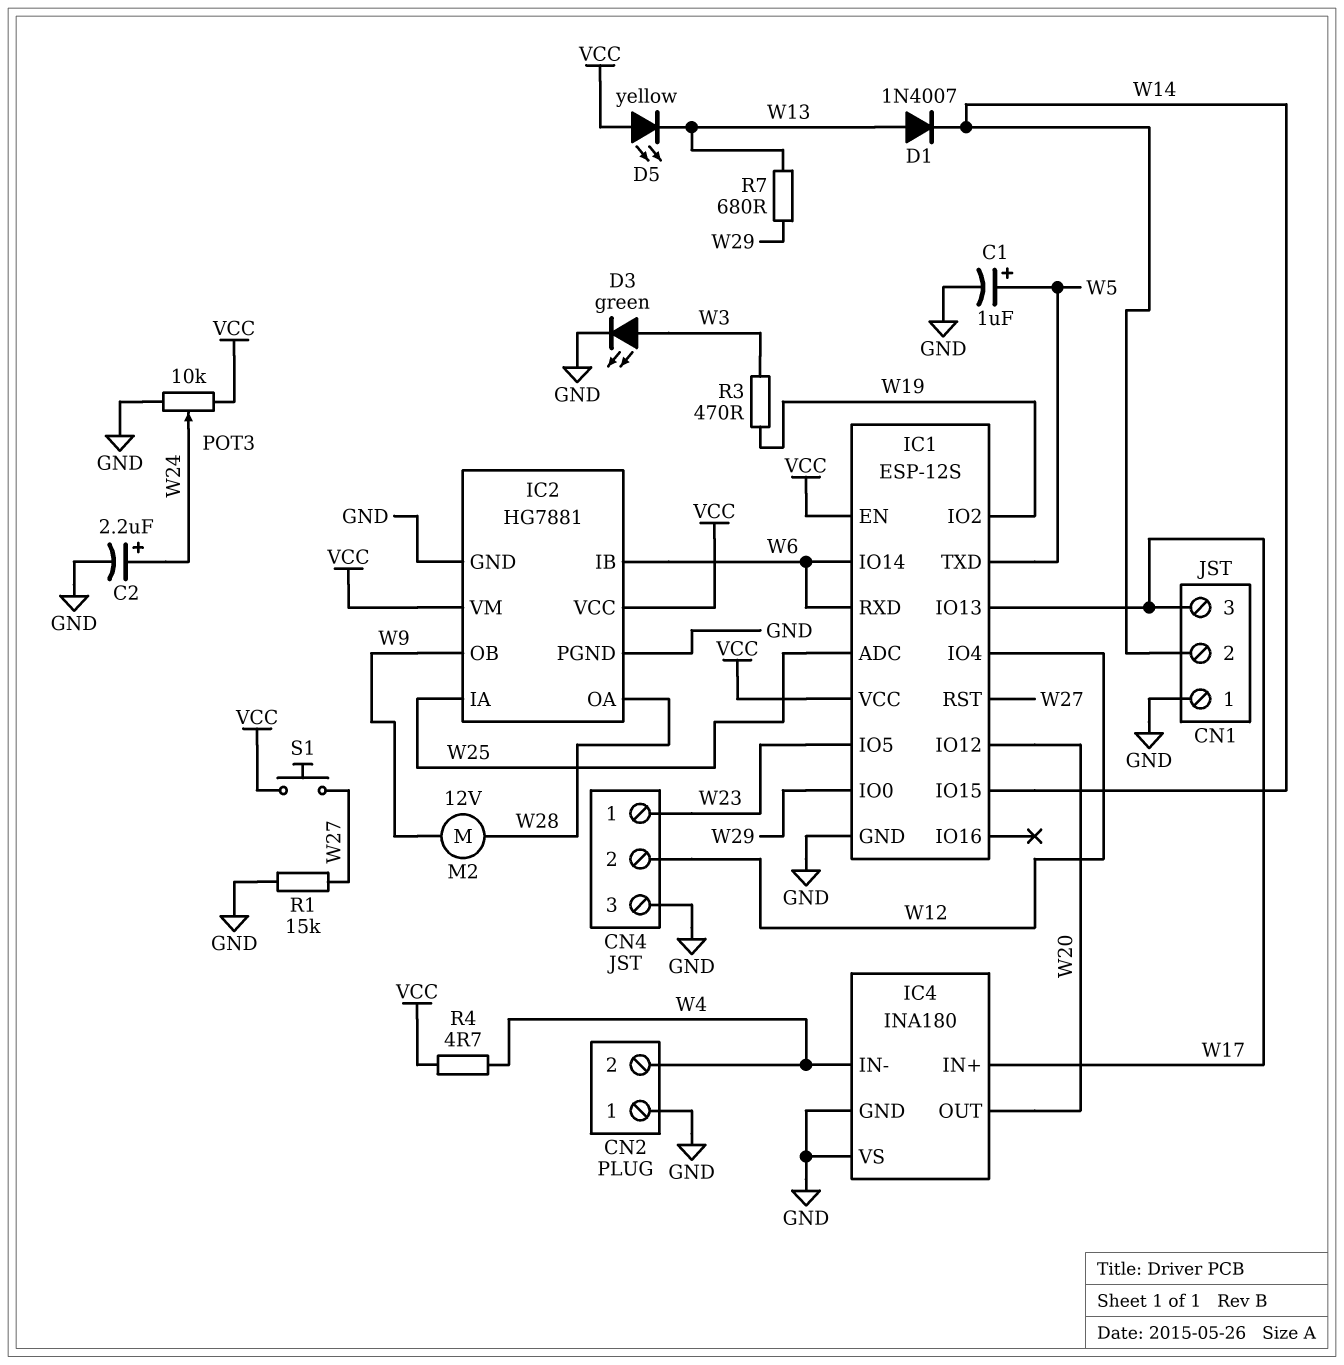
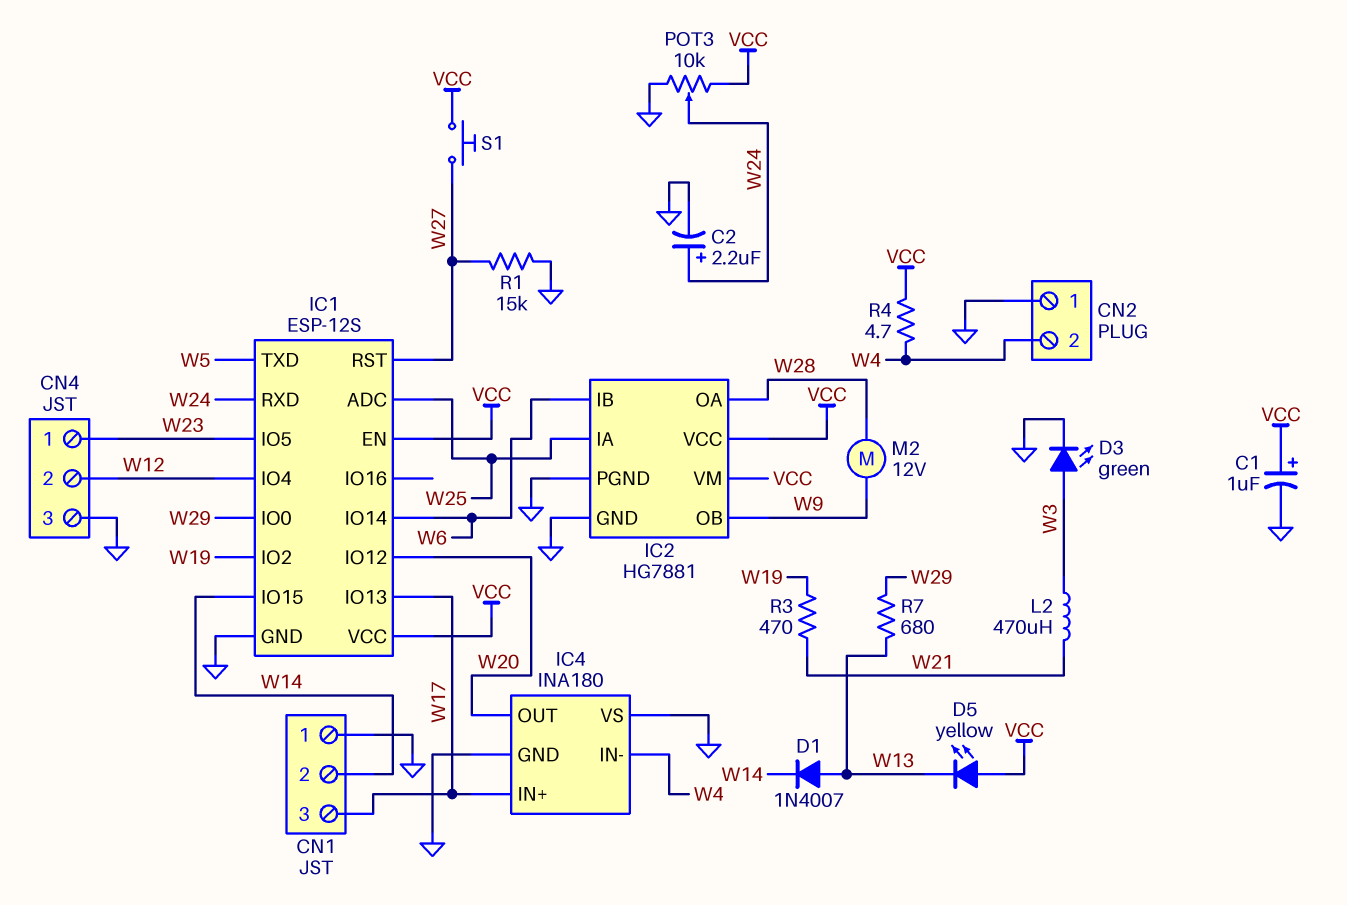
C1: 1uF (plus W5, minus GND) -> 1uF (plus VCC, minus GND)
IC1 pin RXD: W6 -> W24
L2: none -> 470uH (W3, W21)
R3: 470 (W3, W19) -> 470 (W19, W21)

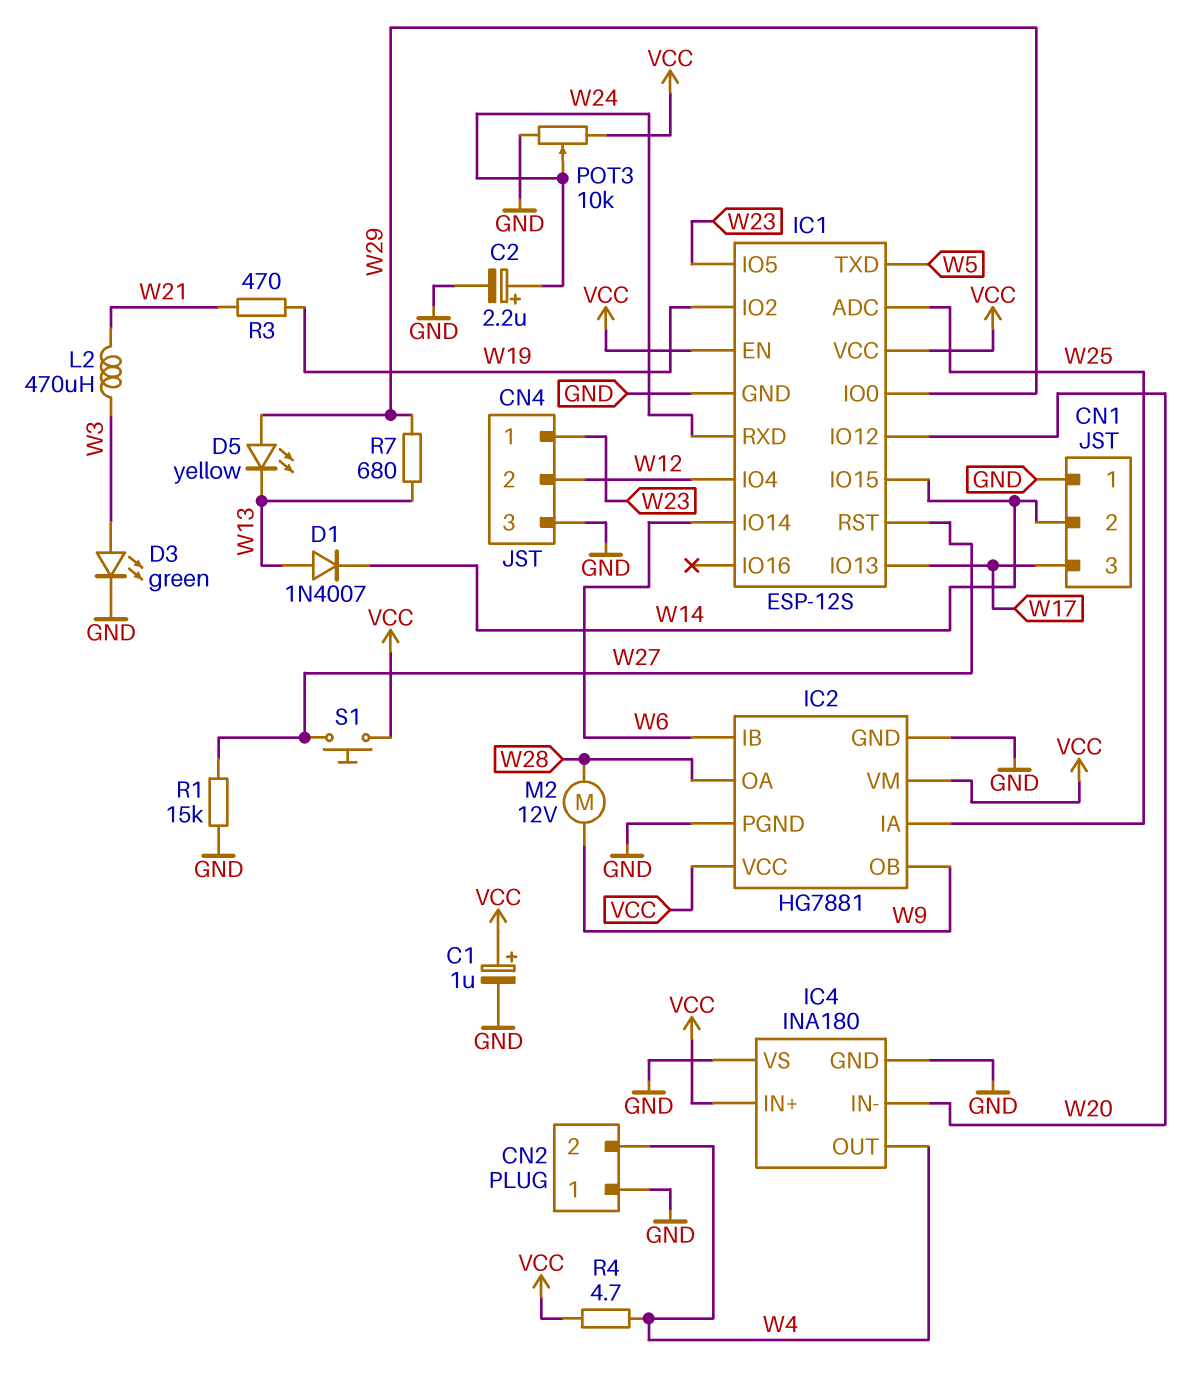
D5: LED yellow (A VCC, K W13) -> LED yellow (A W29, K W13)
IC4 pin IN+: W17 -> VCC
IC4 pin IN-: W4 -> W20
IC4 pin OUT: W20 -> W4

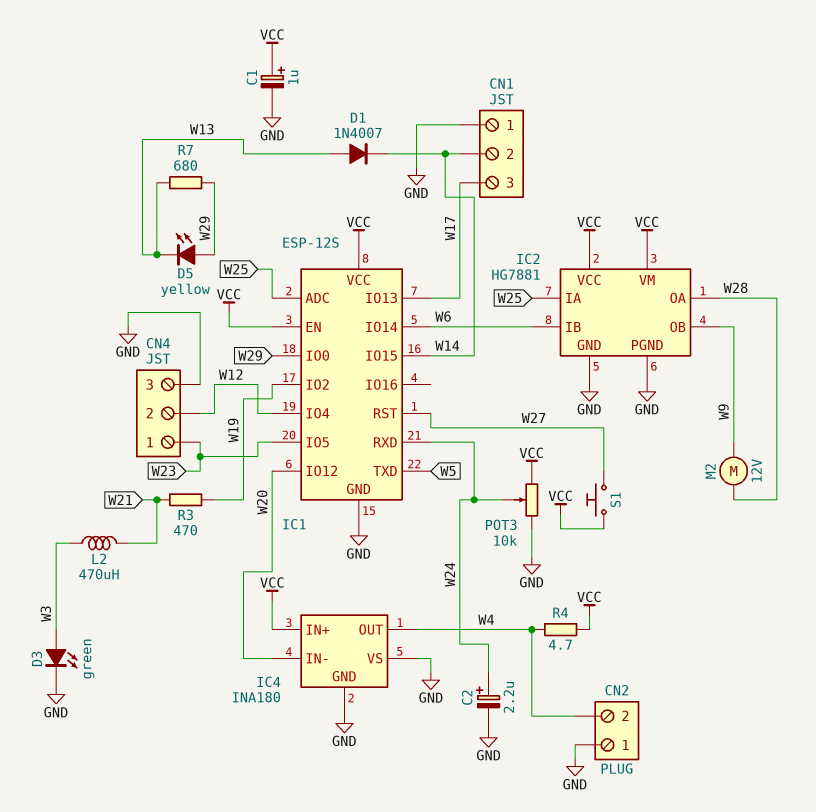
R1: 15k (GND, W27) -> none

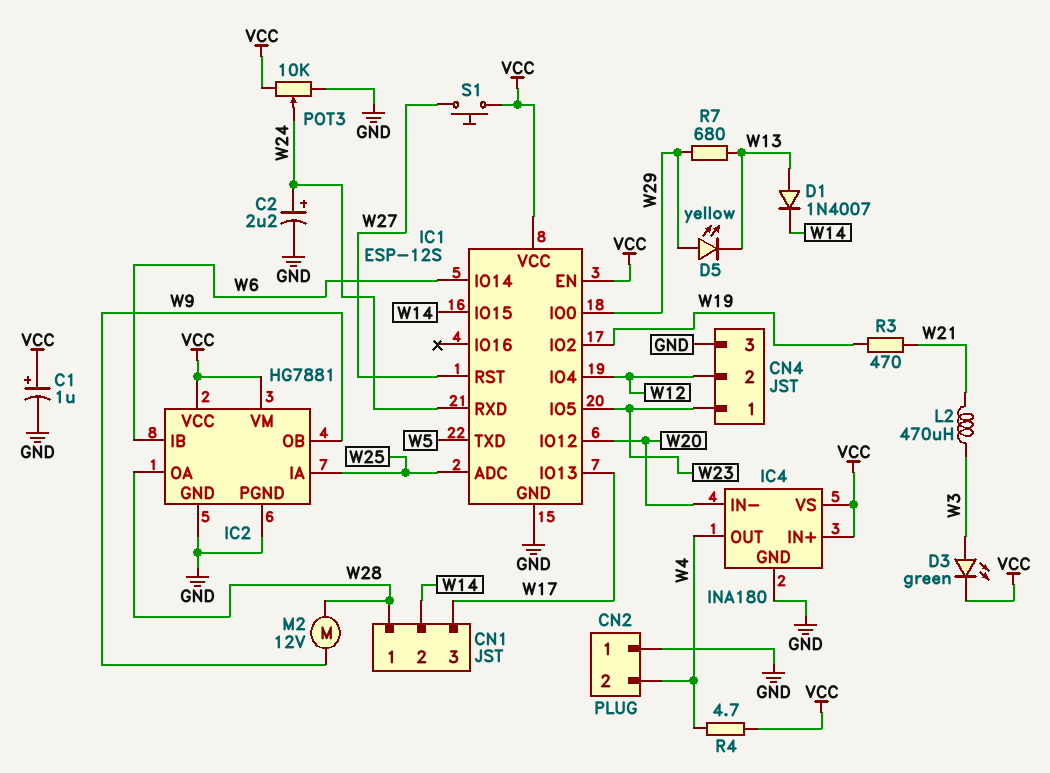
CN1 pin 1: GND -> W28
D3: LED green (A W3, K GND) -> LED green (A W3, K VCC)
IC4 pin VS: GND -> VCC

